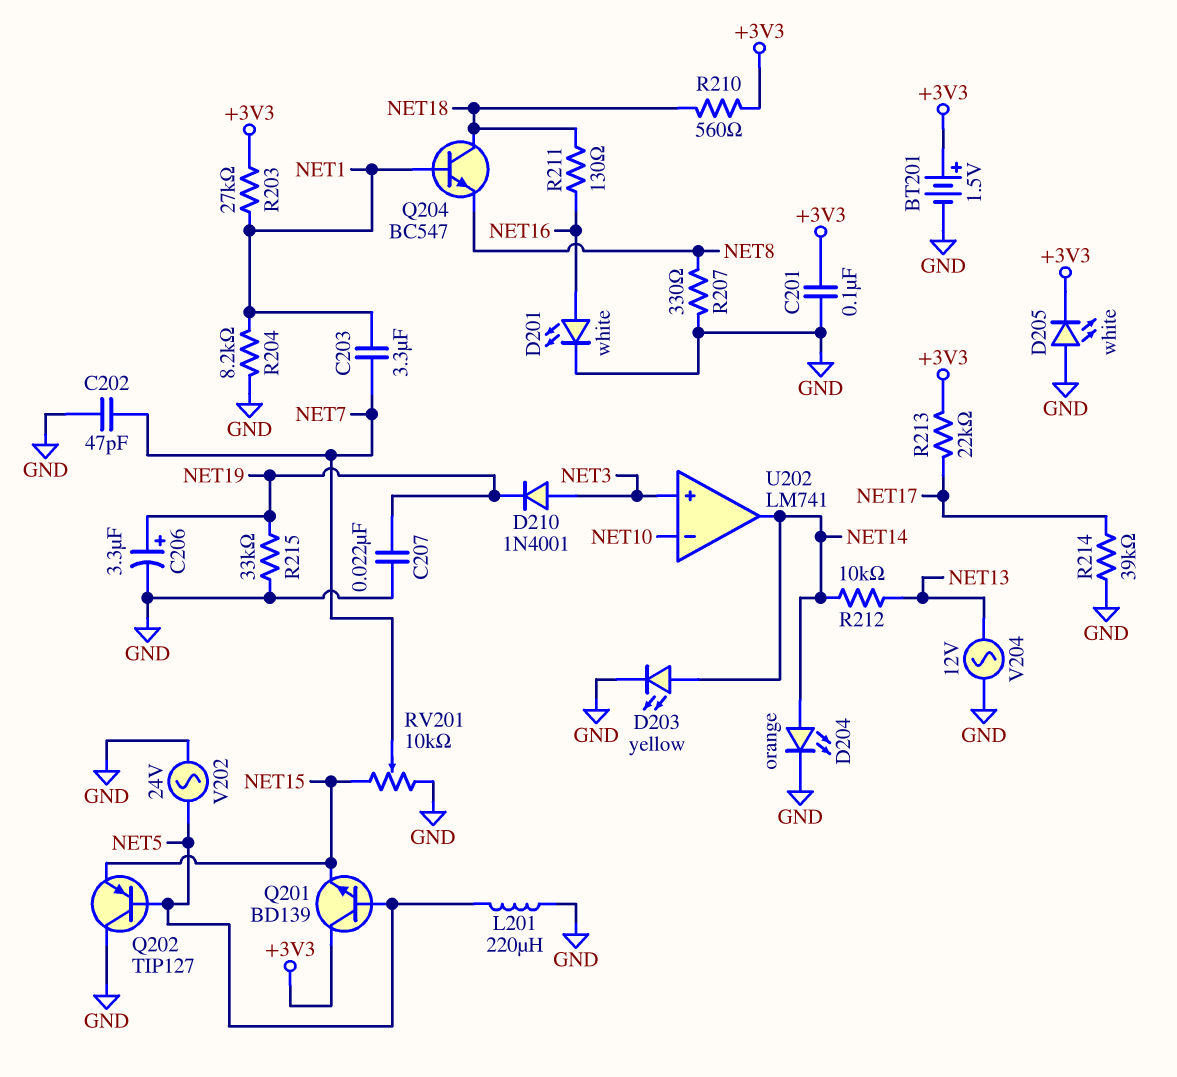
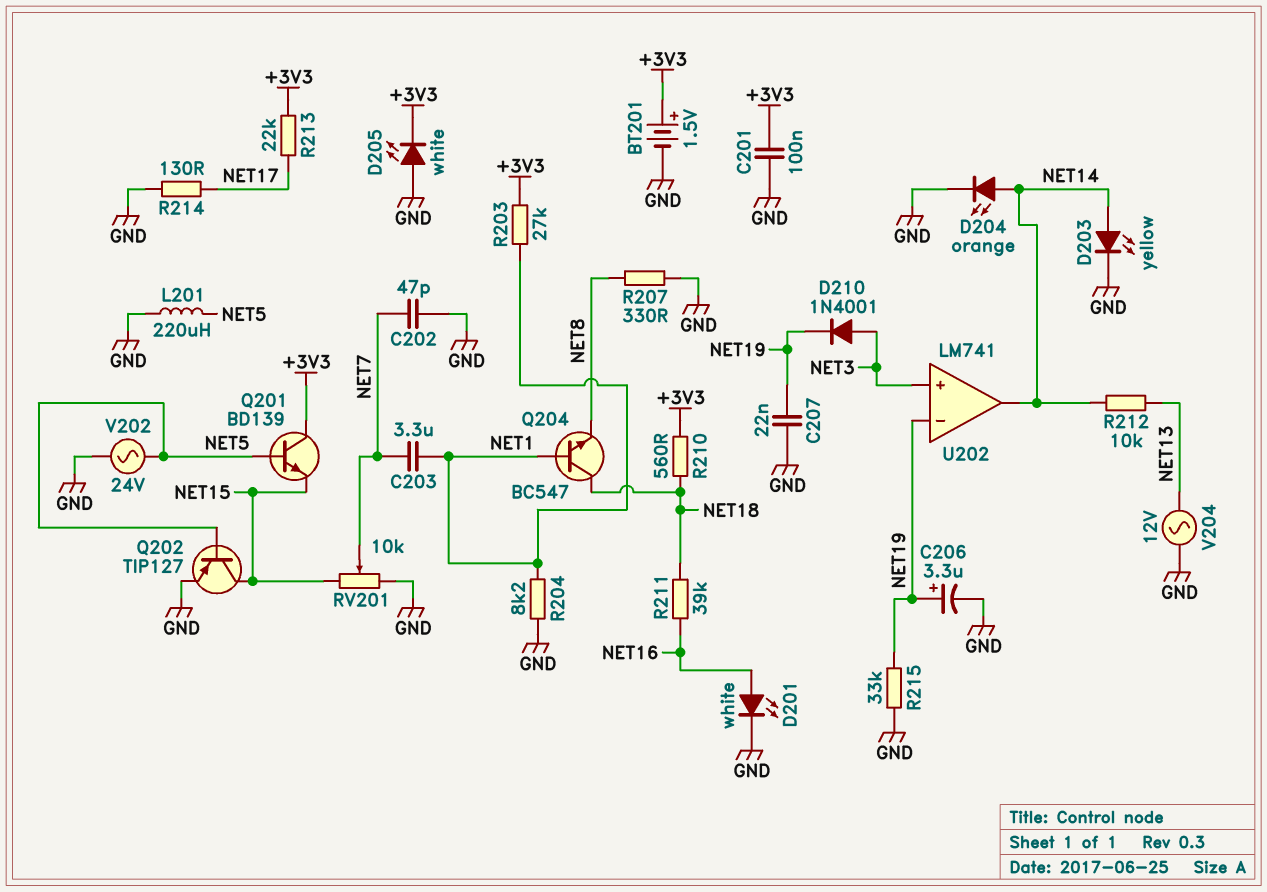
Q202: PNP TIP127 (B NET5, C GND, E NET15) -> PNP TIP127 (B NET5, C NET15, E GND)
R211: 130 (NET16, NET18) -> 39k (NET16, NET18)
R214: 39k (GND, NET17) -> 130 (GND, NET17)
U202 pin in-: NET10 -> NET19

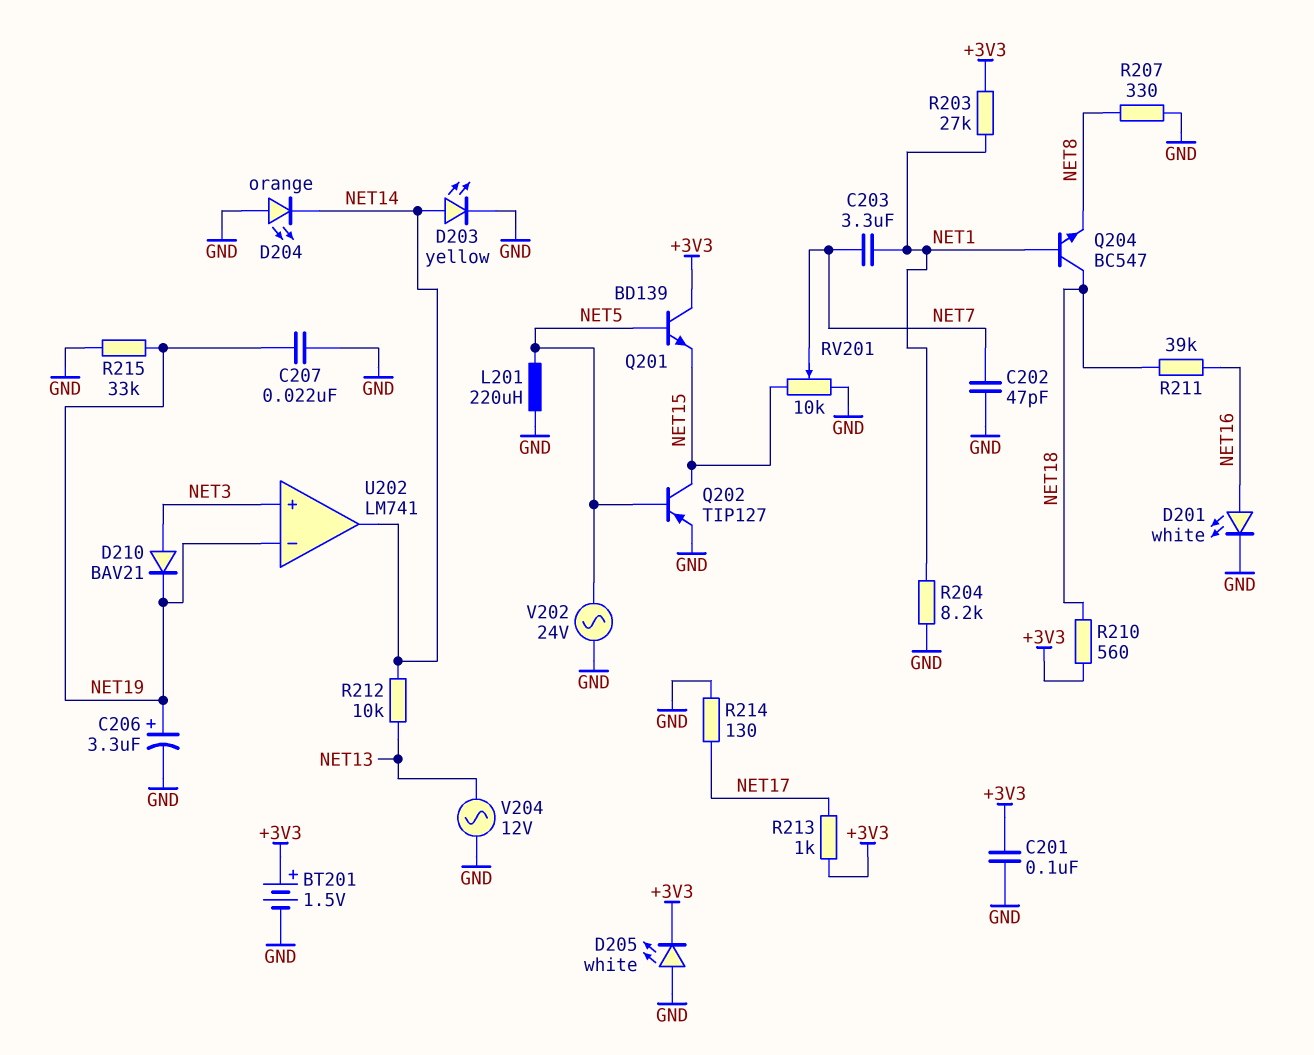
D204: LED orange (A NET14, K GND) -> LED orange (A GND, K NET14)
D210: diode 1N4001 (A NET3, K NET19) -> diode BAV21 (A NET3, K NET19)
R213: 22k (+3V3, NET17) -> 1k (+3V3, NET17)

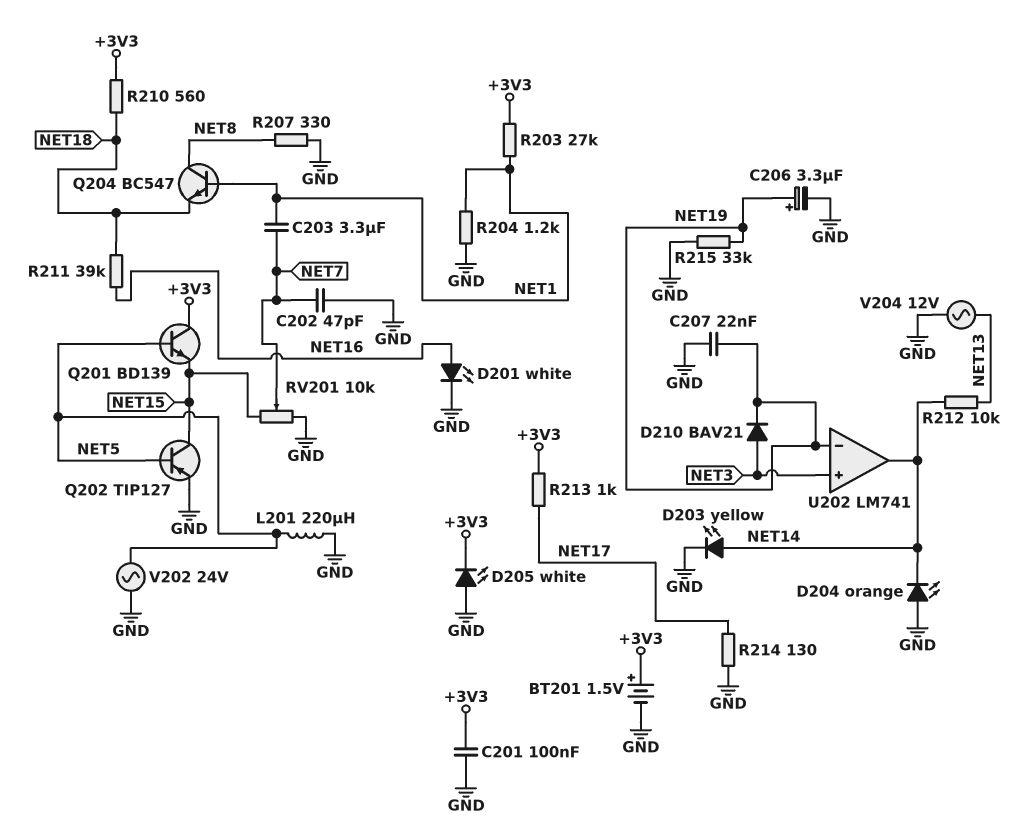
Q204: NPN BC547 (B NET1, C NET18, E NET8) -> NPN BC547 (B NET1, C NET8, E NET18)
R204: 8.2k (GND, NET1) -> 1.2k (GND, NET1)

